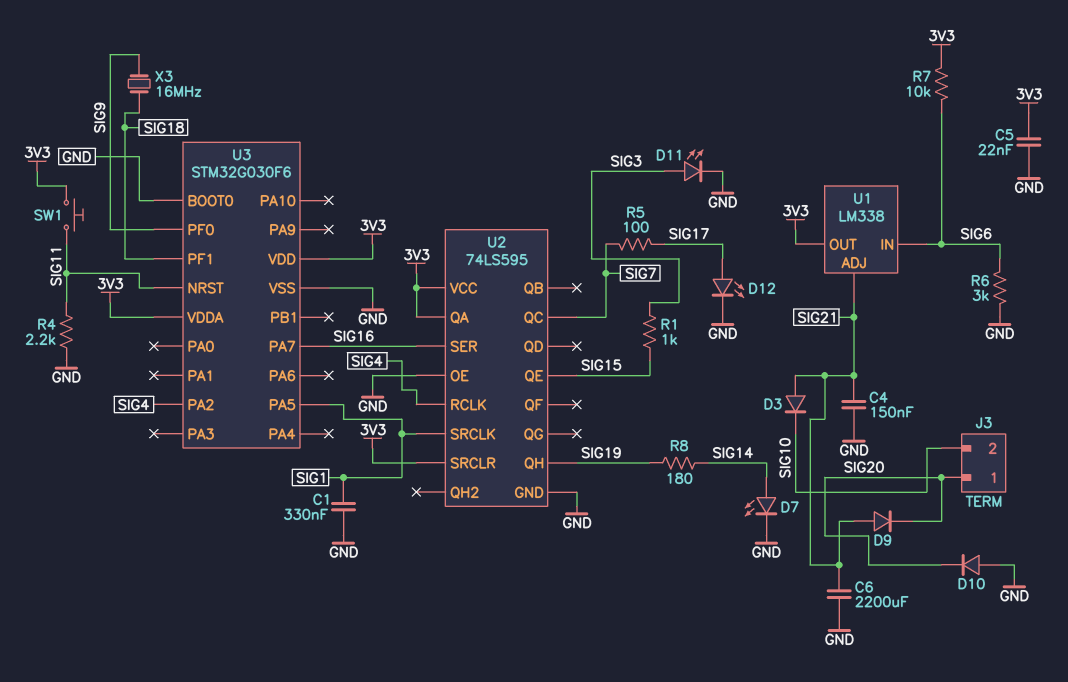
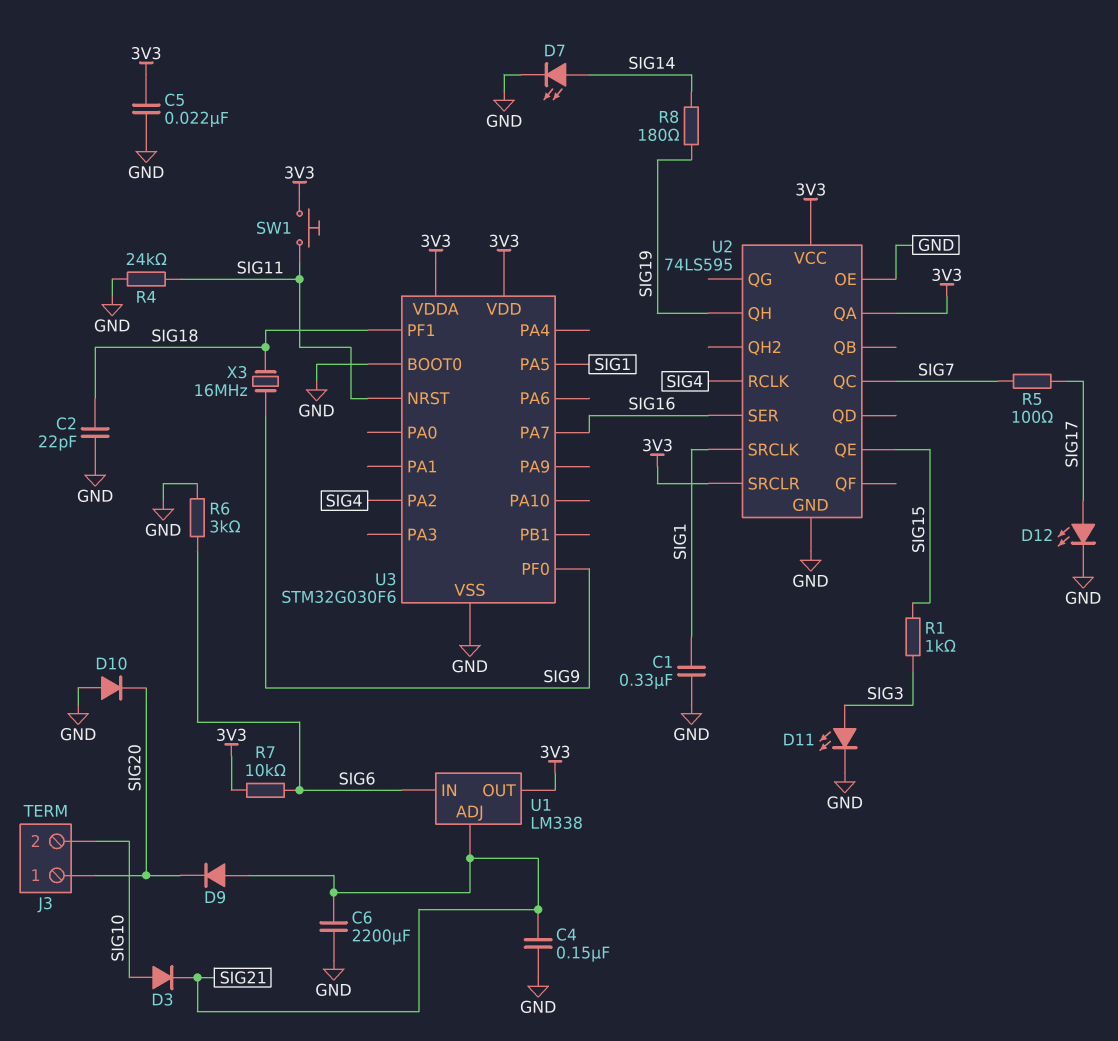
C2: none -> 22pF (GND, SIG18)
D3: diode (A SIG21, K SIG10) -> diode (A SIG10, K SIG21)
R4: 2.2k (GND, SIG11) -> 24k (GND, SIG11)

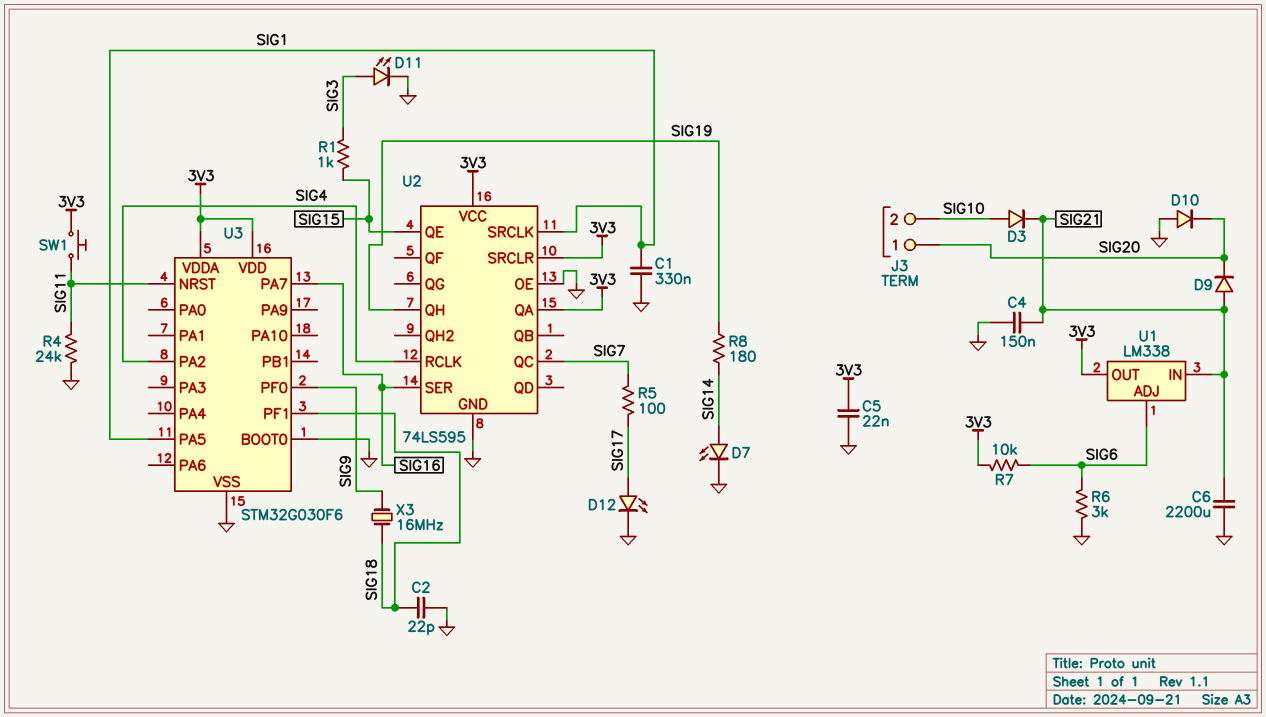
U1 pin ADJ: SIG21 -> SIG6
U1 pin IN: SIG6 -> SIG21

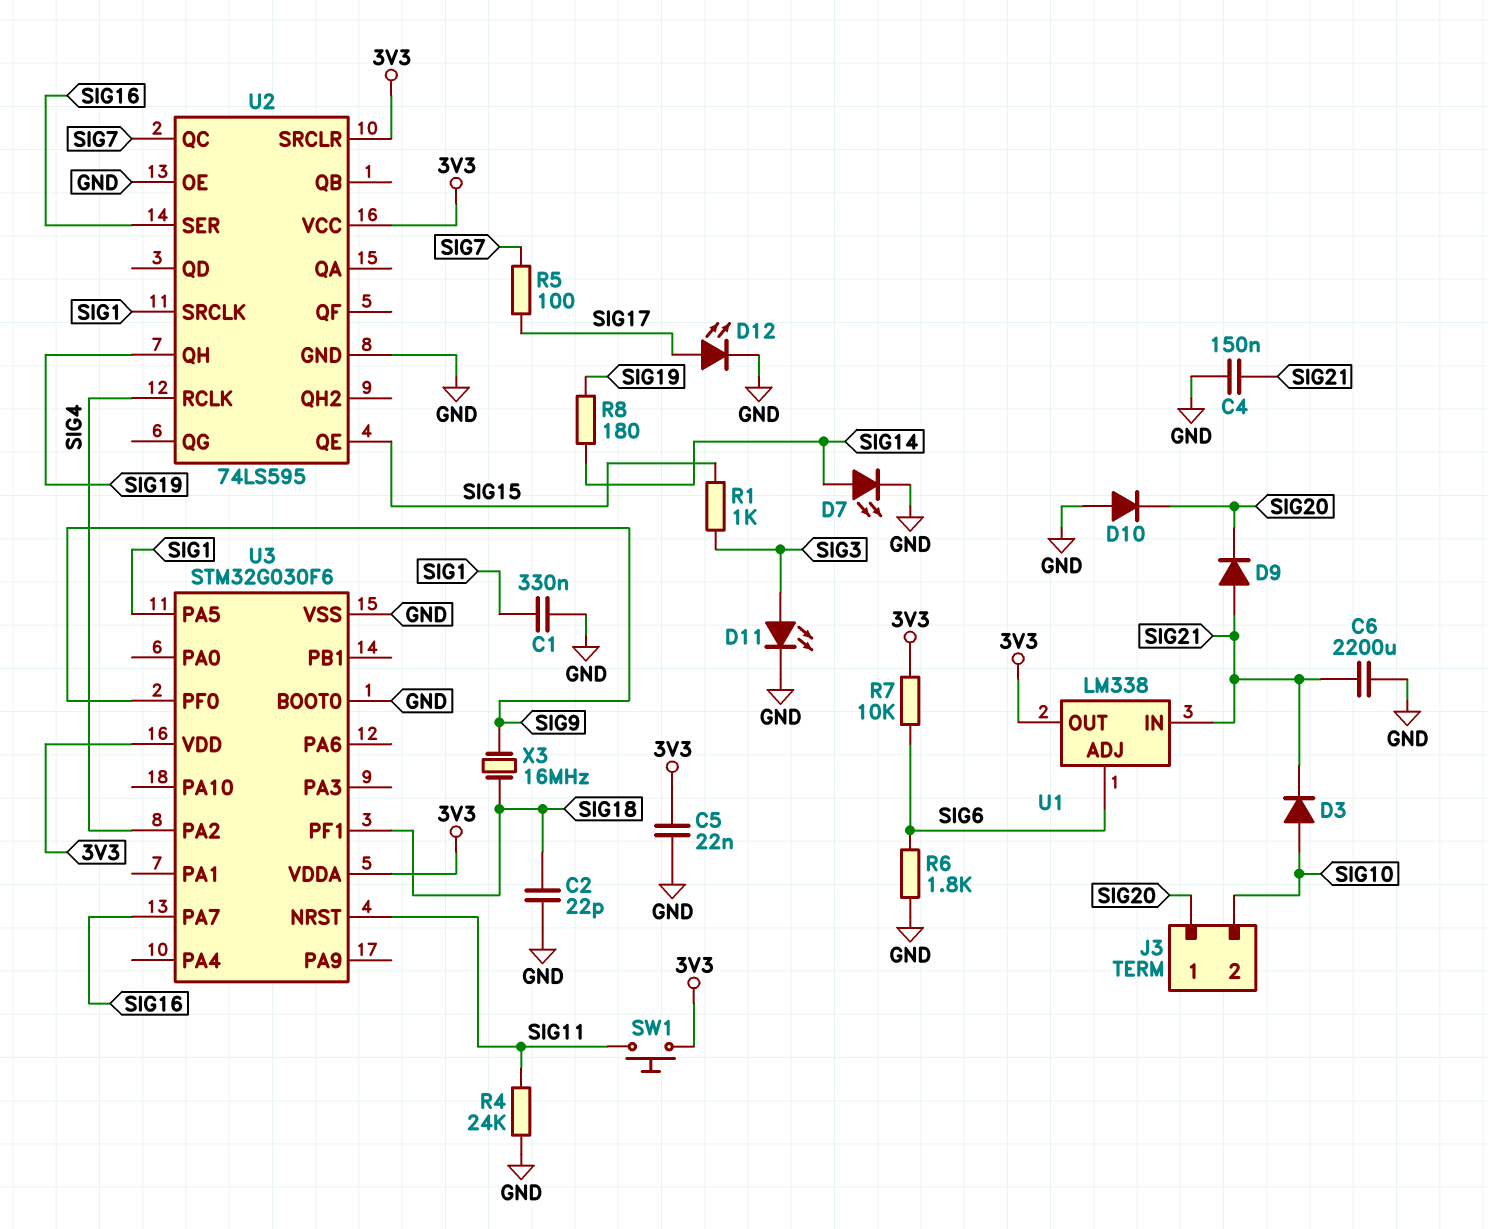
R6: 3k (GND, SIG6) -> 1.8k (GND, SIG6)
U2 pin QA: 3V3 -> none

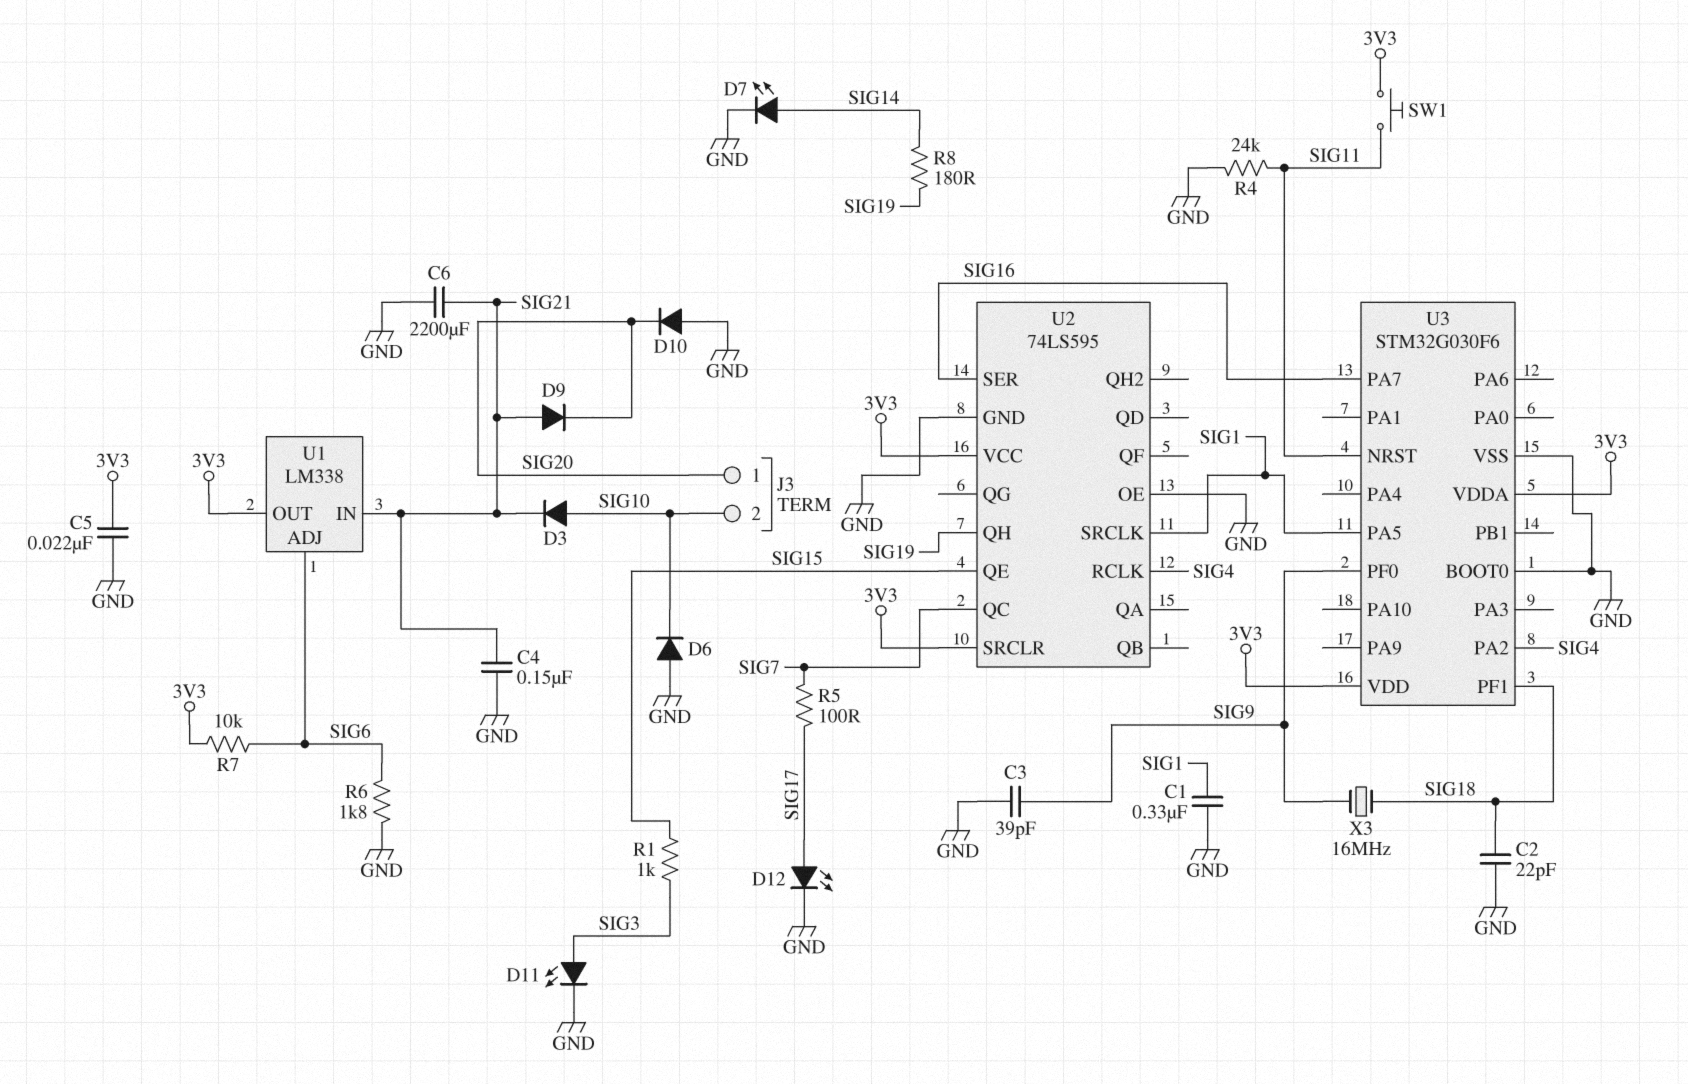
C3: none -> 39pF (GND, SIG9)
D6: none -> diode (A GND, K SIG10)

